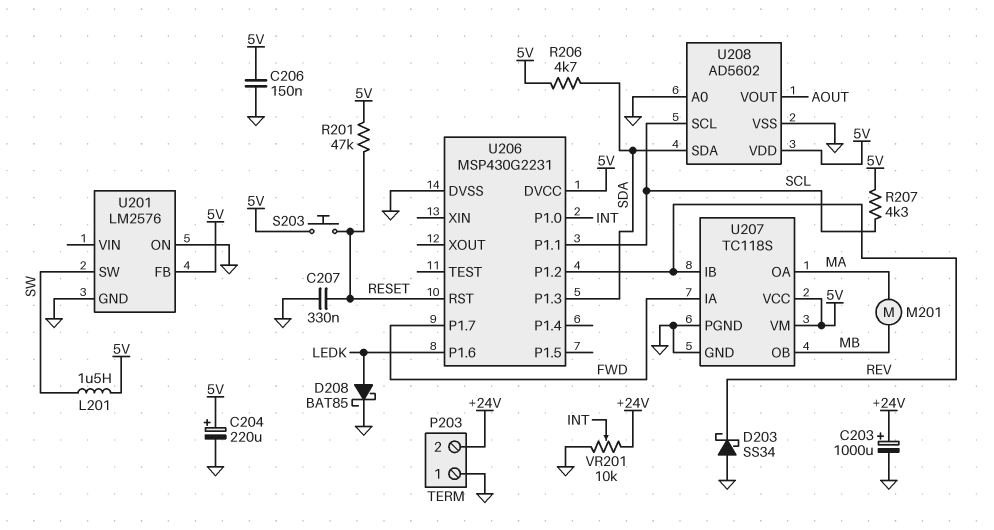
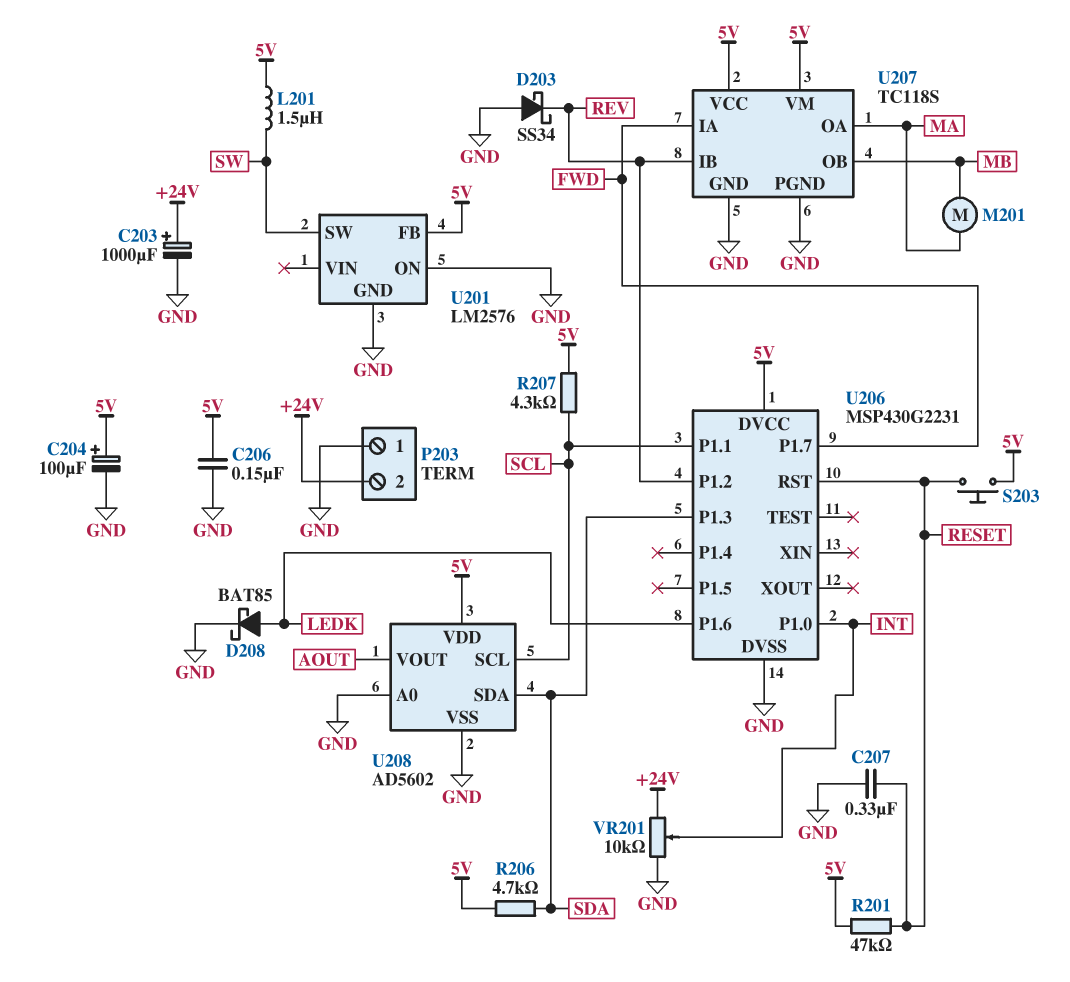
C204: 220uF (plus 5V, minus GND) -> 100uF (plus 5V, minus GND)

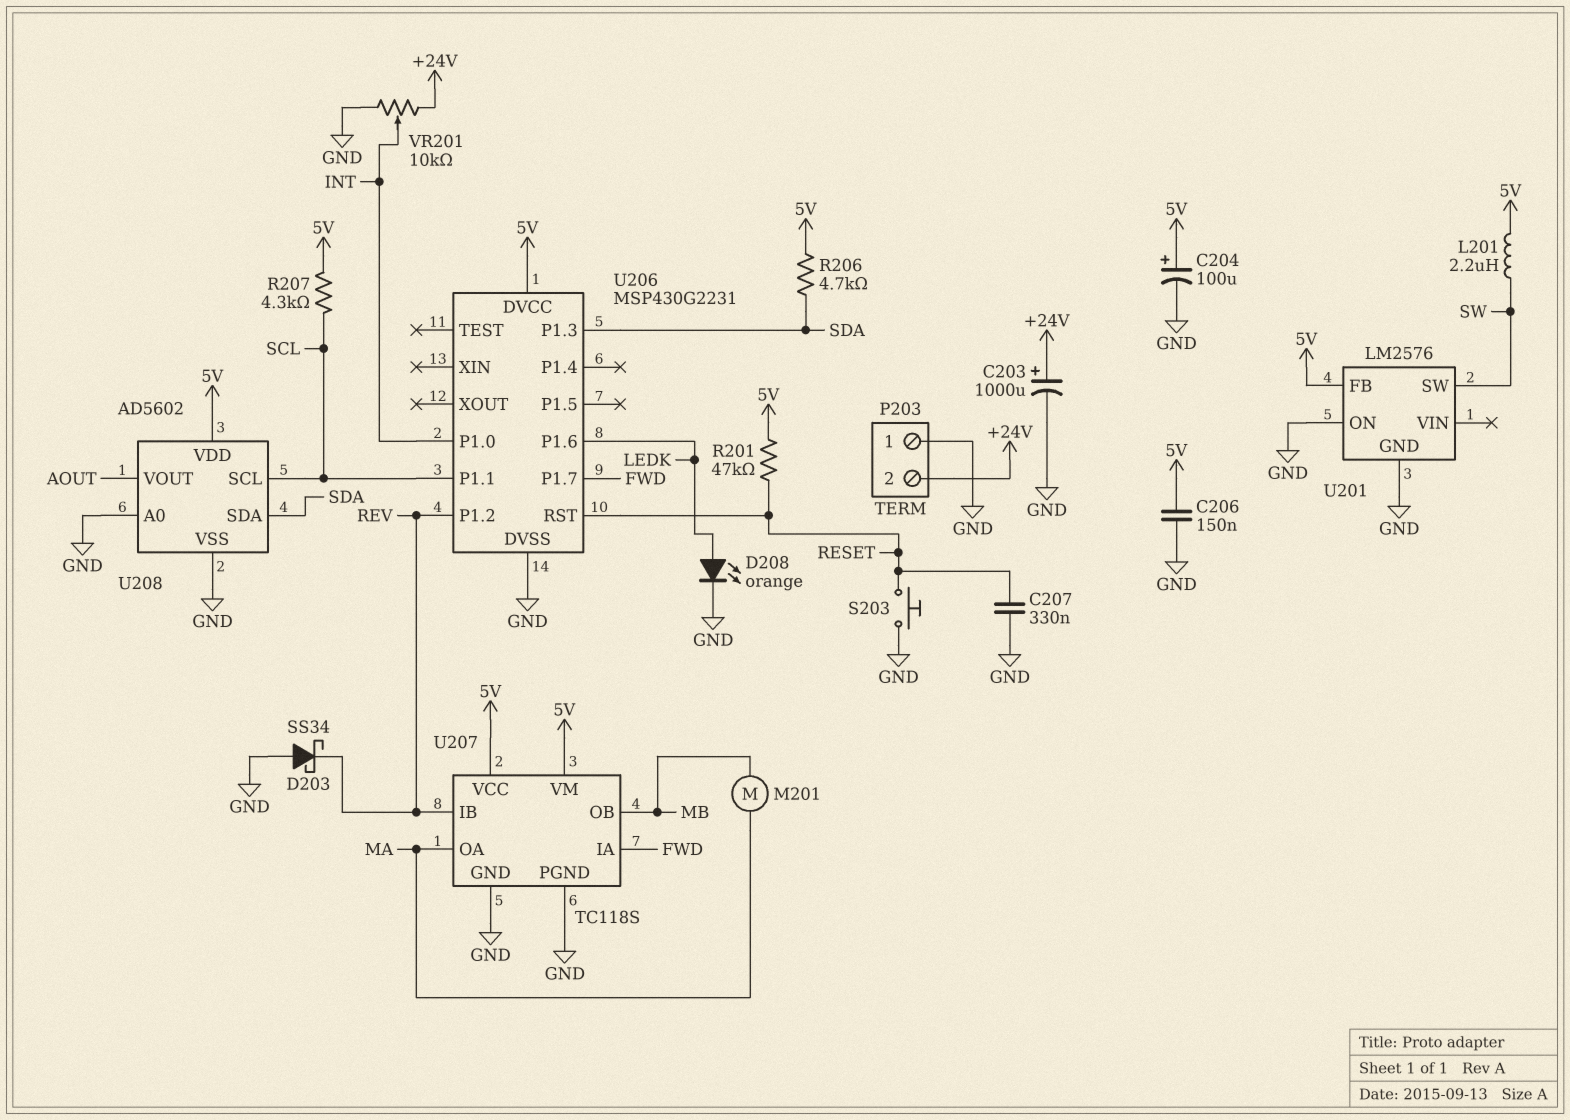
D208: schottky BAT85 (A LEDK, K GND) -> LED orange (A LEDK, K GND)
L201: 1.5uH (5V, SW) -> 2.2uH (5V, SW)
S203: button (5V, RESET) -> button (GND, RESET)

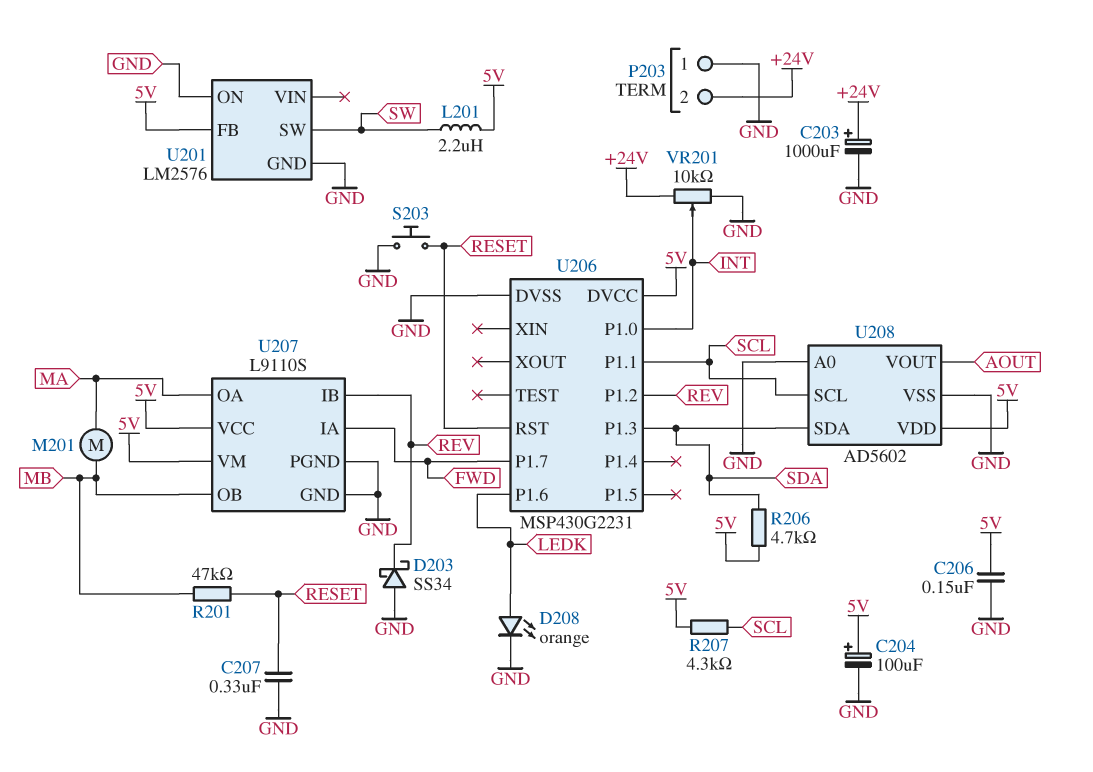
R201: 47k (5V, RESET) -> 47k (MB, RESET)
U207: TC118S -> L9110S

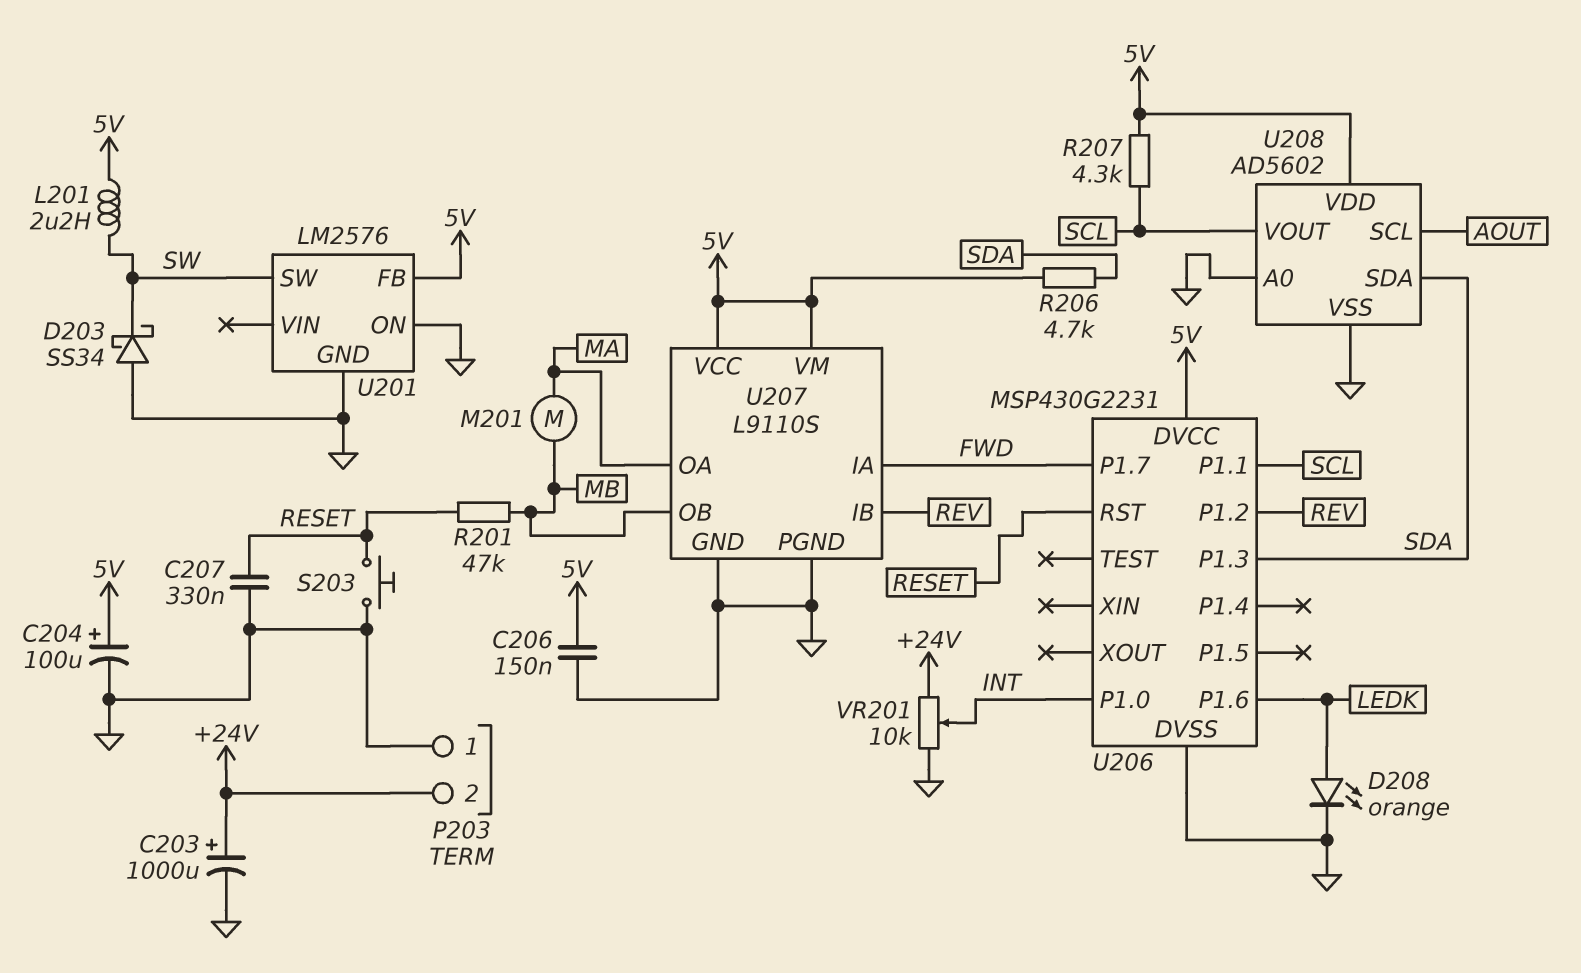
D203: schottky SS34 (A GND, K REV) -> schottky SS34 (A GND, K SW)
U208 pin SCL: SCL -> AOUT
U208 pin VOUT: AOUT -> SCL

